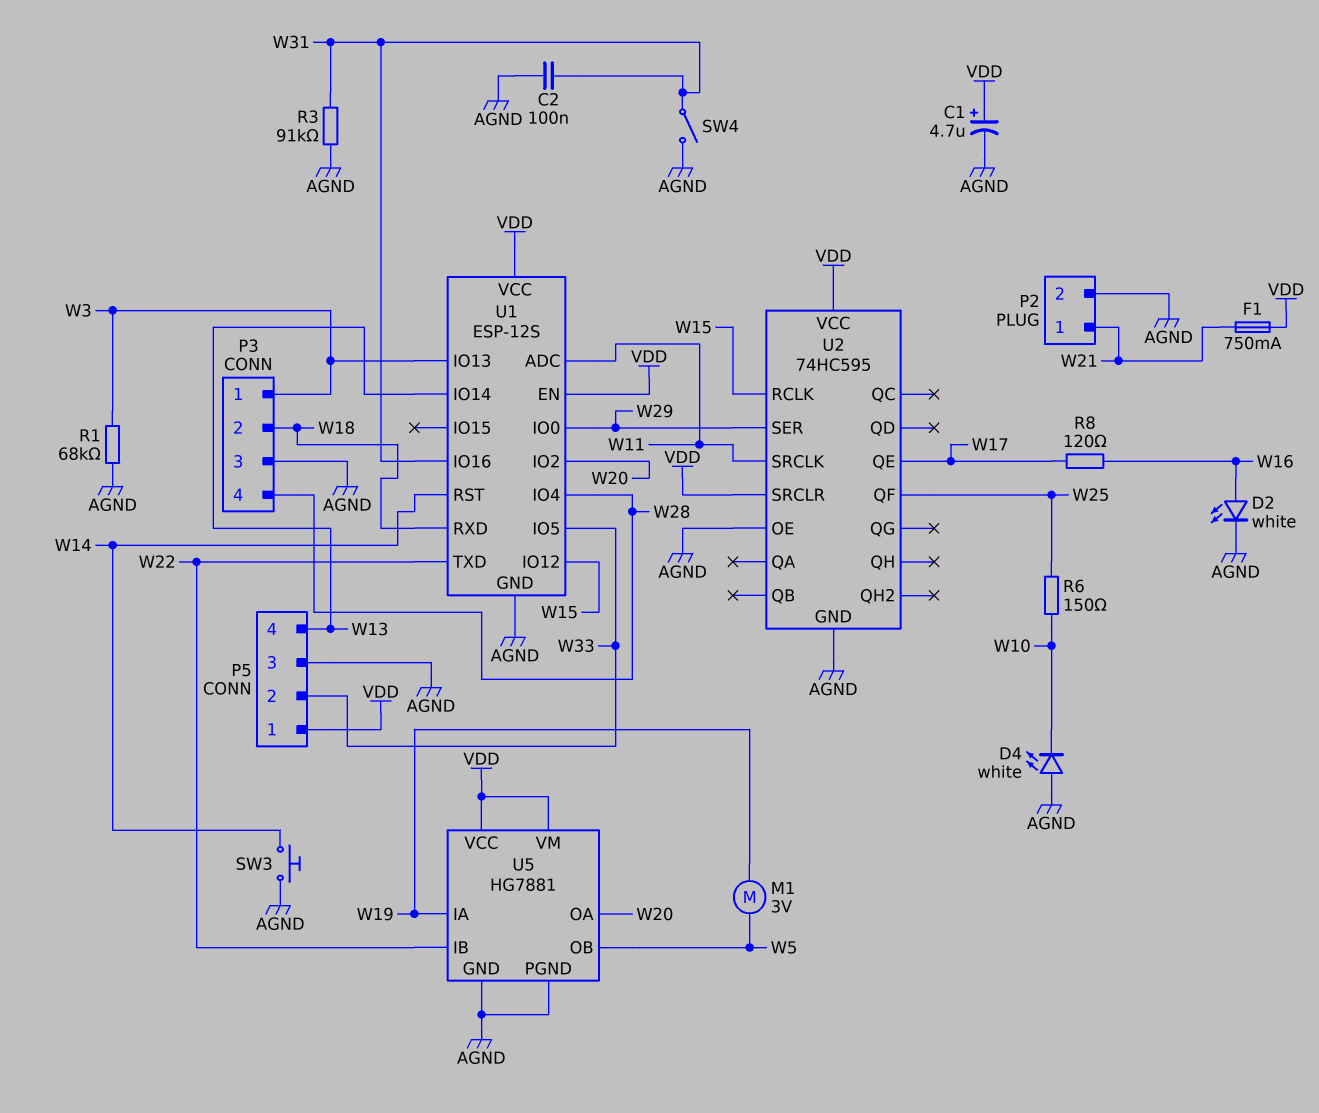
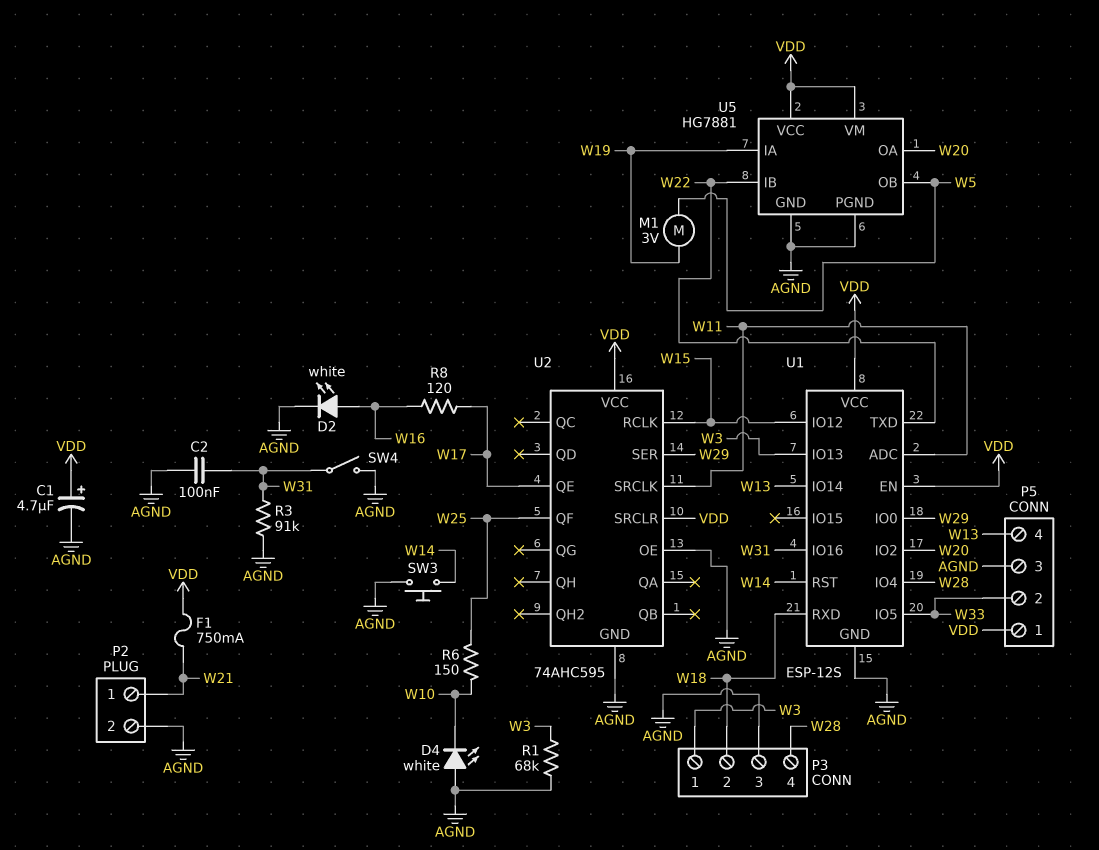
U2: 74HC595 -> 74AHC595

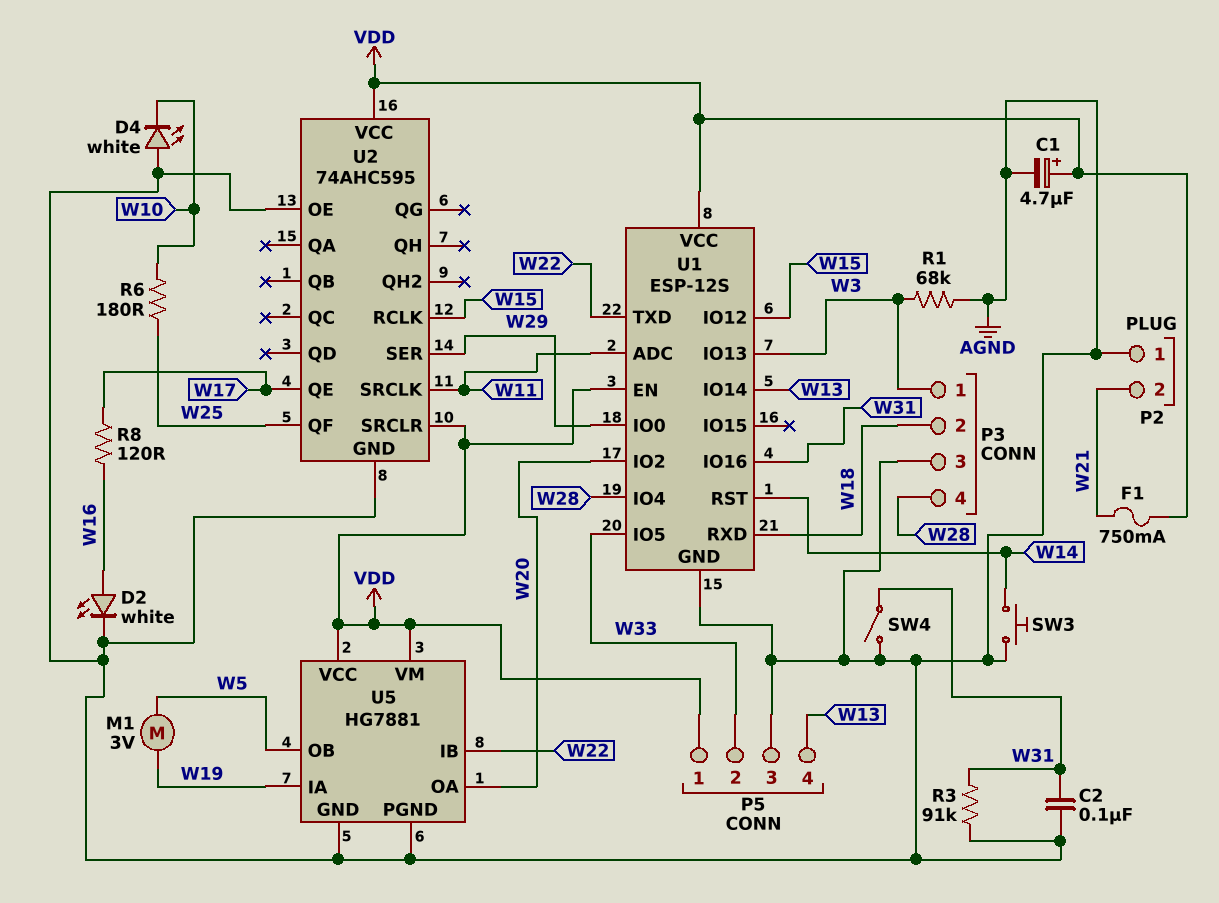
P2 pin 1: W21 -> AGND
P2 pin 2: AGND -> W21
R6: 150 (W10, W25) -> 180 (W10, W25)

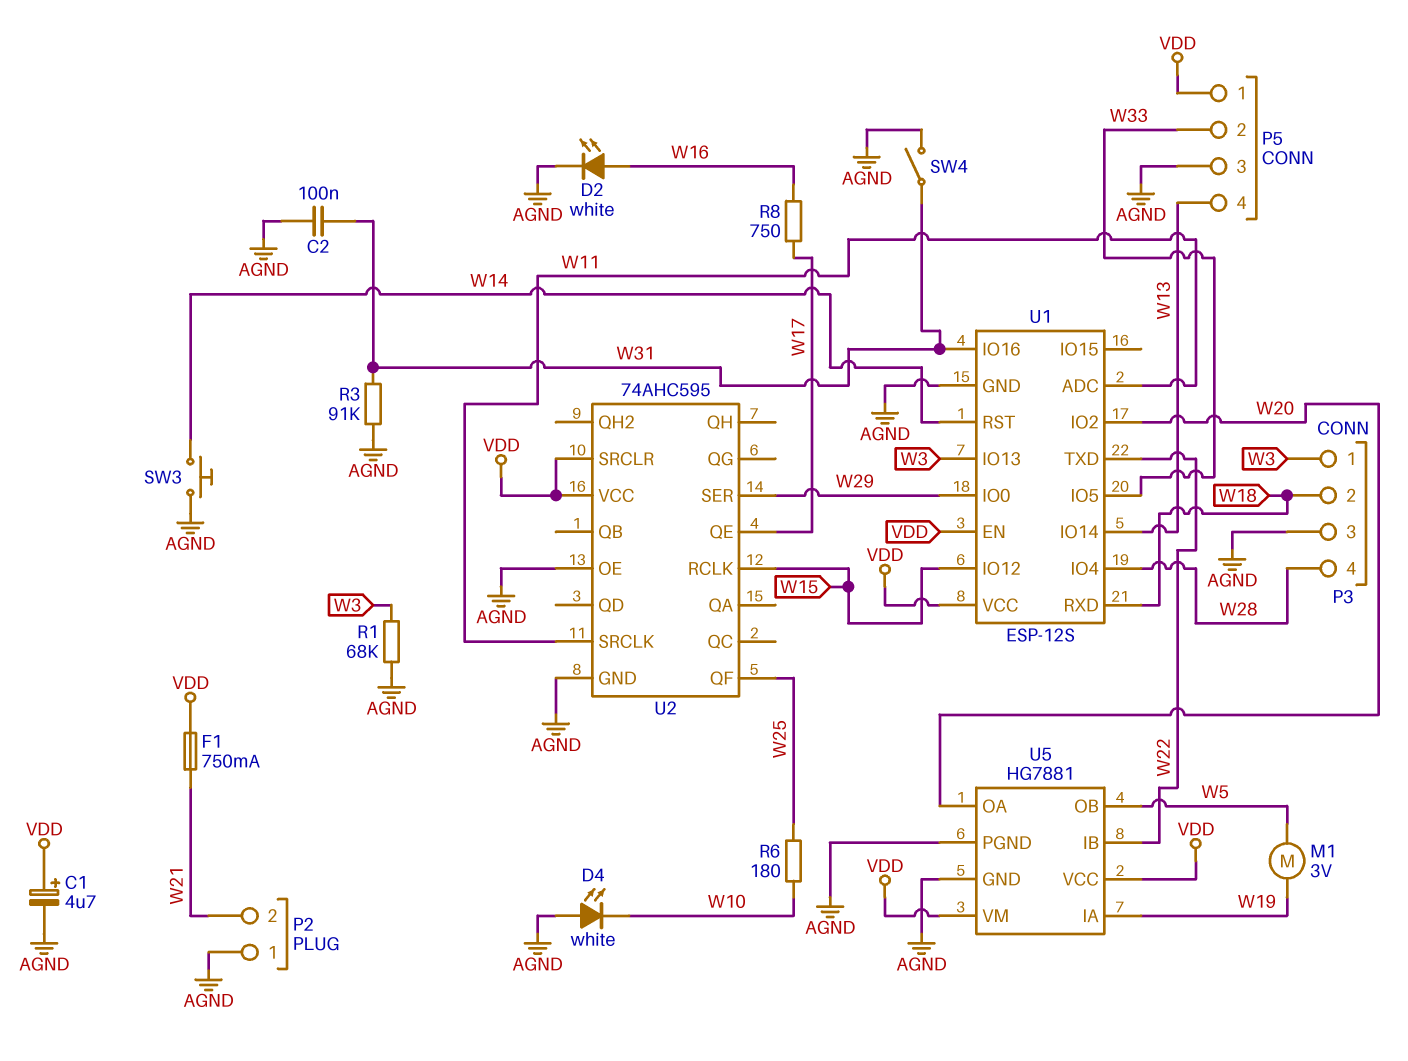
R8: 120 (W16, W17) -> 750 (W16, W17)

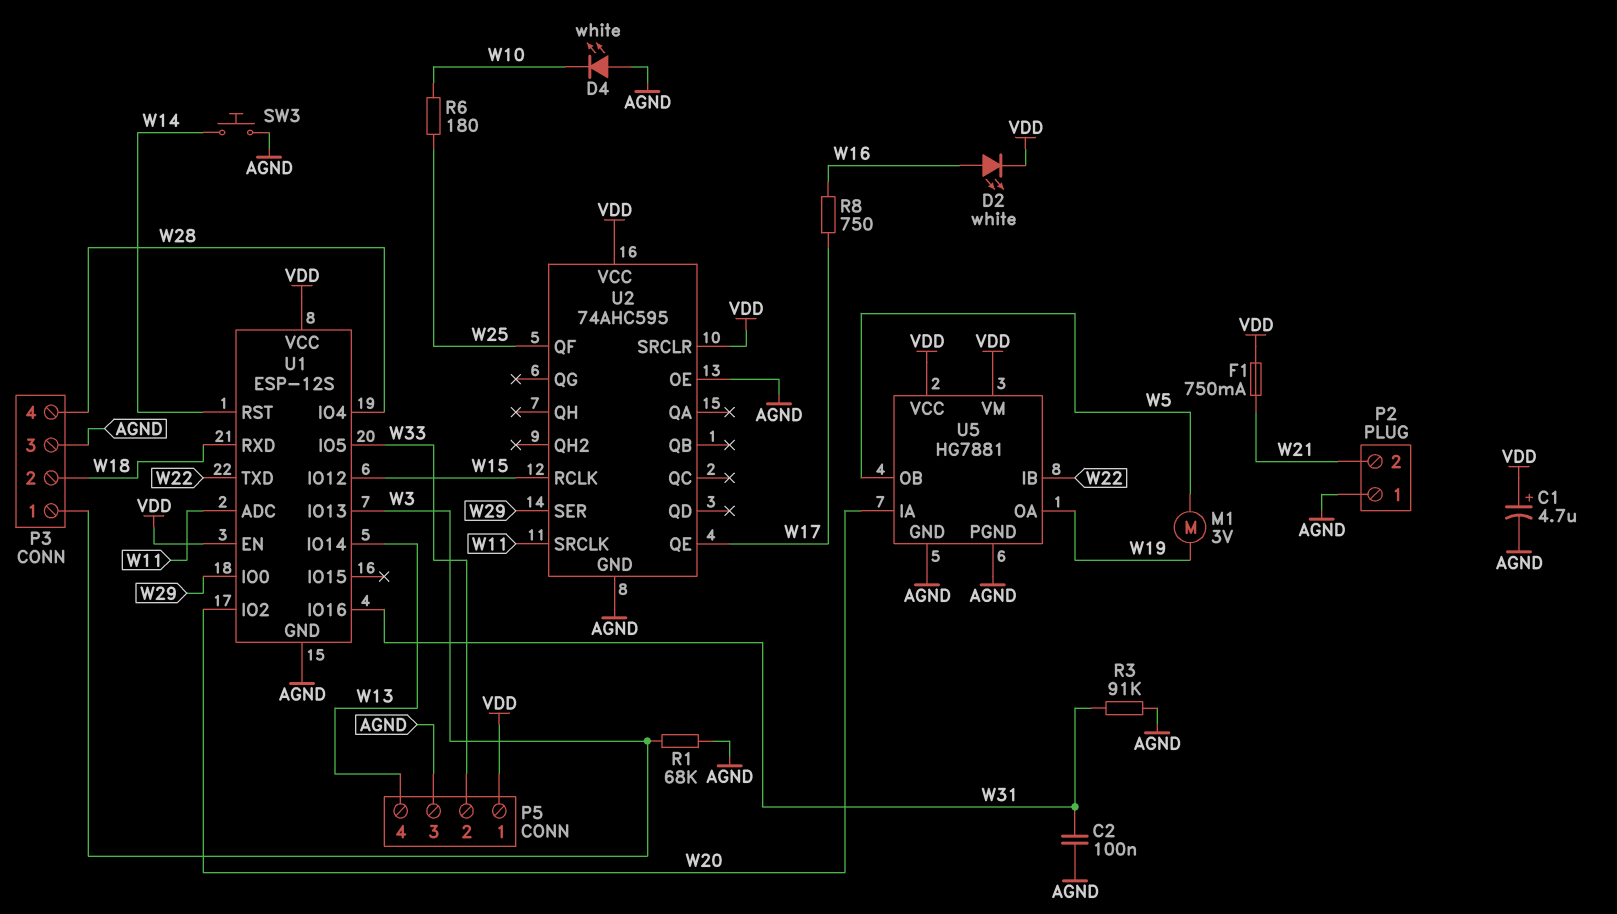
D2: LED white (A W16, K AGND) -> LED white (A W16, K VDD)
SW4: switch (AGND, W31) -> none
U5 pin IA: W19 -> W20
U5 pin OA: W20 -> W19

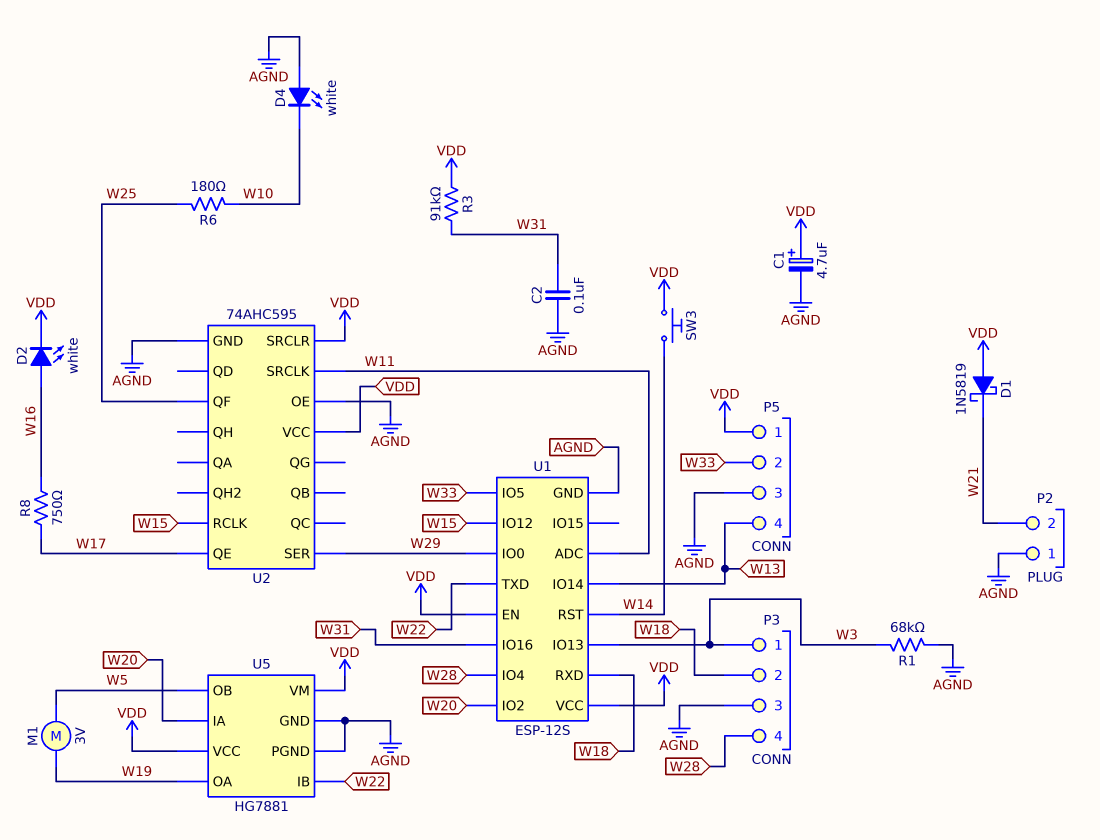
D1: none -> schottky 1N5819 (A VDD, K W21)
F1: 750mA (VDD, W21) -> none
R3: 91k (AGND, W31) -> 91k (VDD, W31)
SW3: button (AGND, W14) -> button (VDD, W14)

